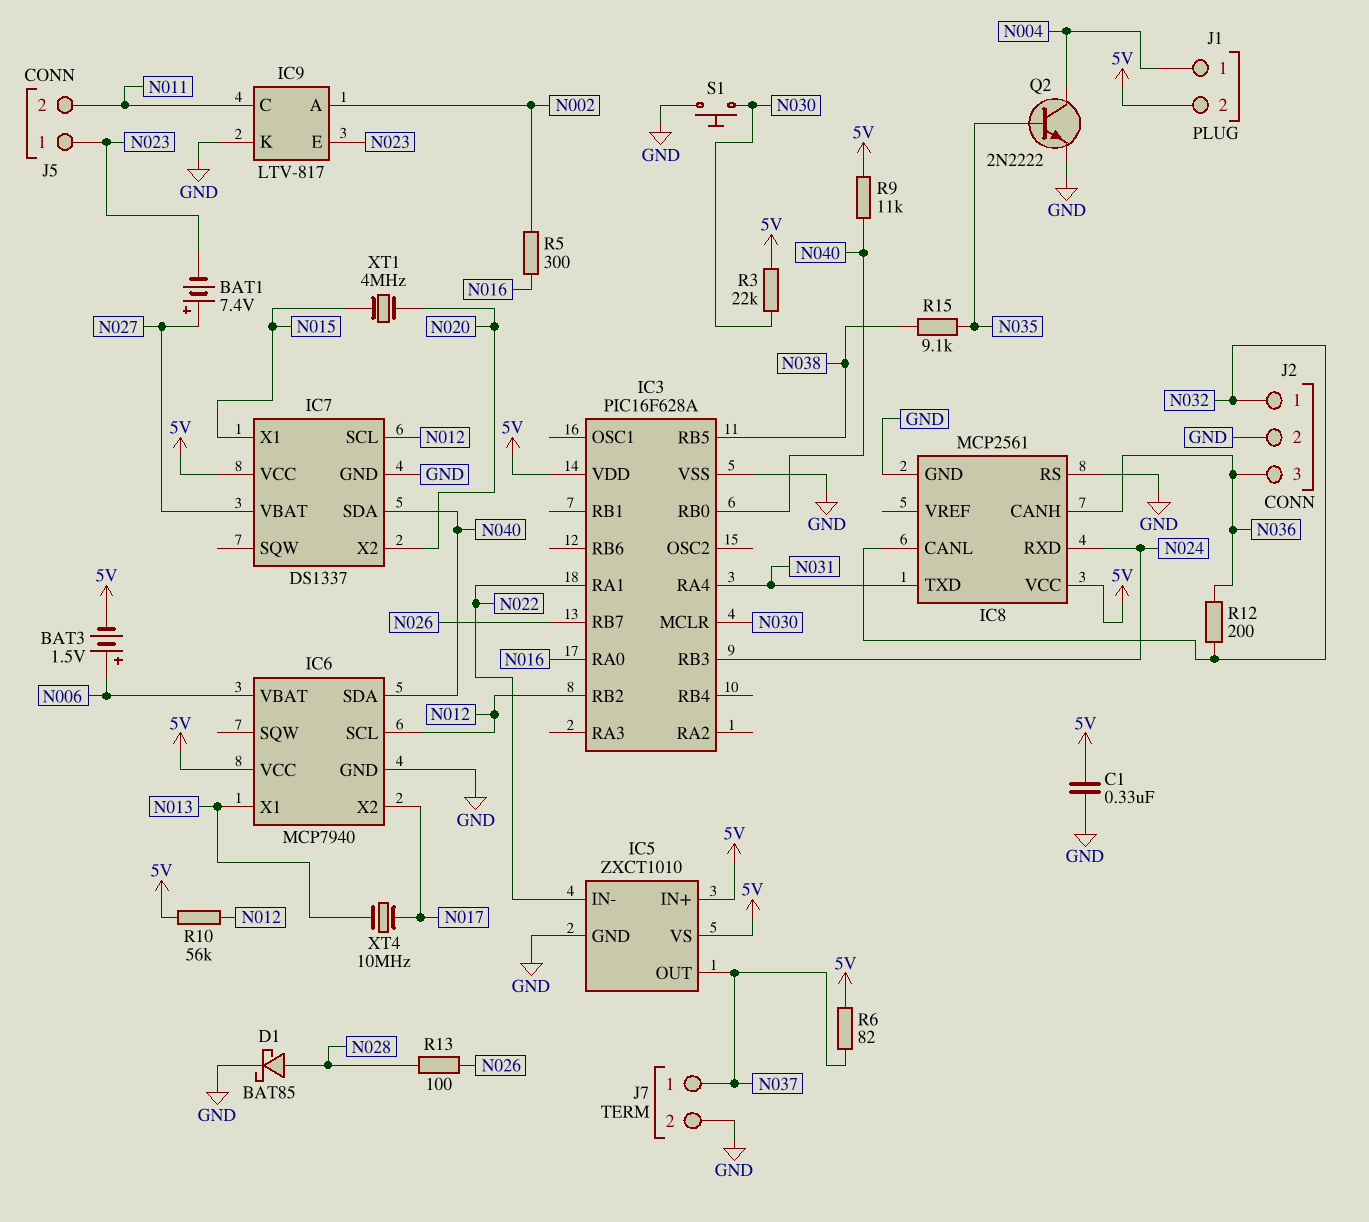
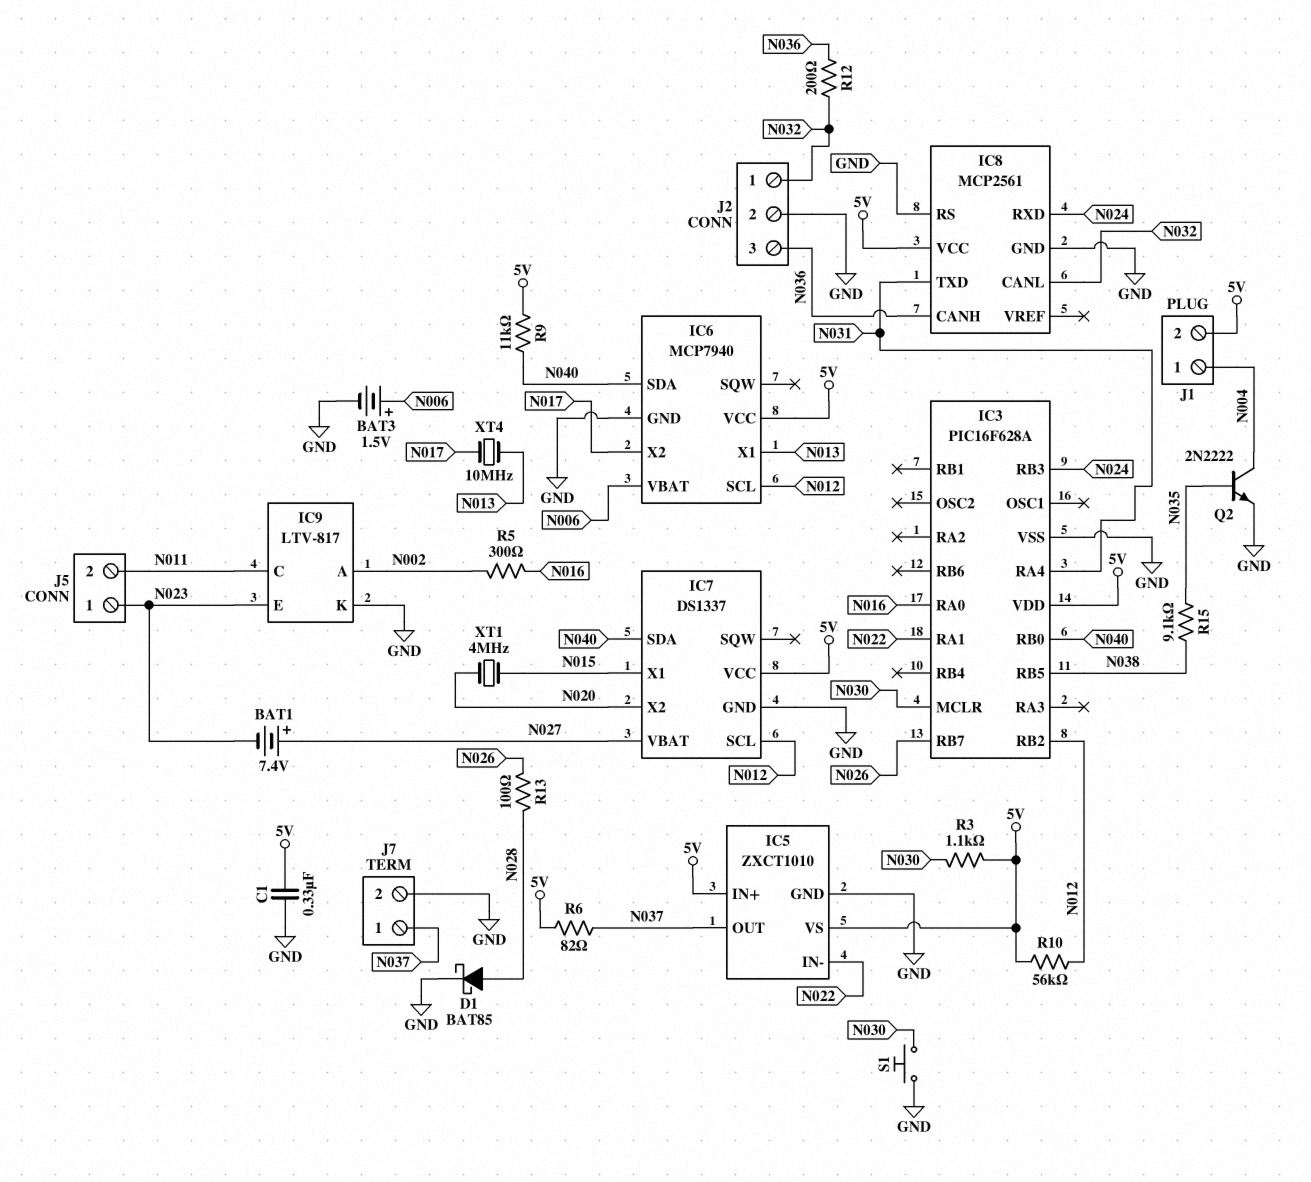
BAT3: 1.5V (plus N006, minus 5V) -> 1.5V (plus N006, minus GND)
R3: 22k (5V, N030) -> 1.1k (5V, N030)

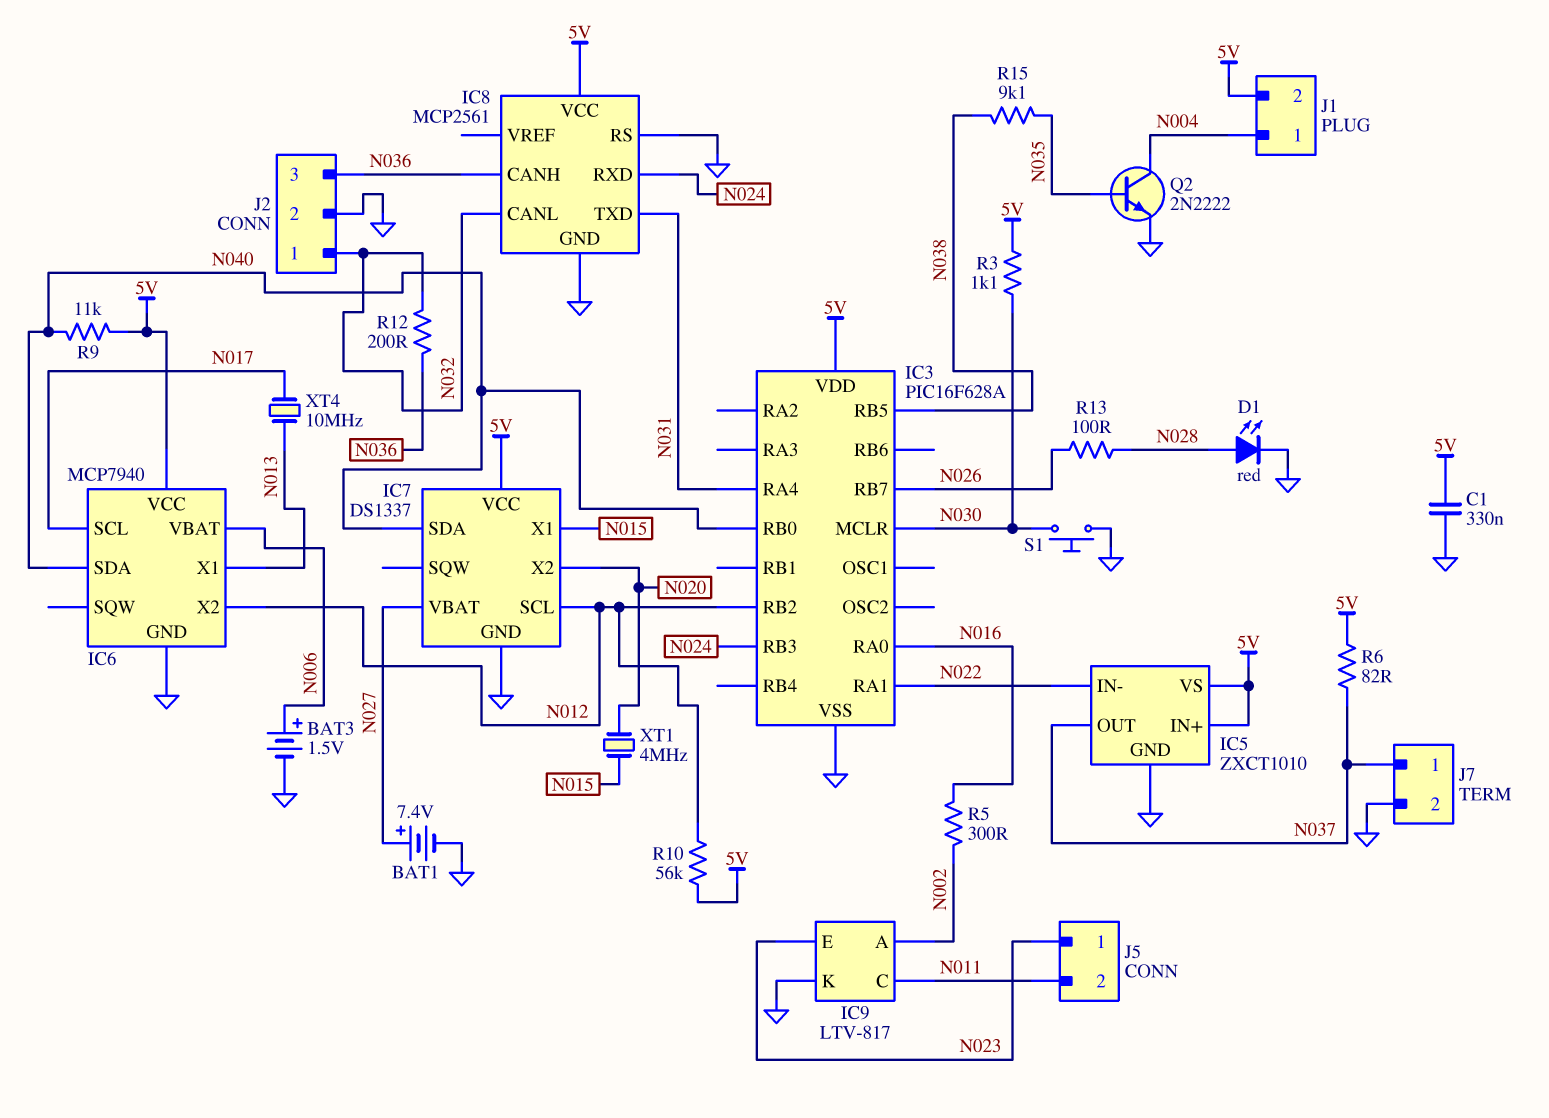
BAT1: 7.4V (plus N027, minus N023) -> 7.4V (plus N027, minus GND)
D1: schottky BAT85 (A N028, K GND) -> LED red (A N028, K GND)
IC6 pin SCL: N012 -> N017
IC6 pin X2: N017 -> N012

